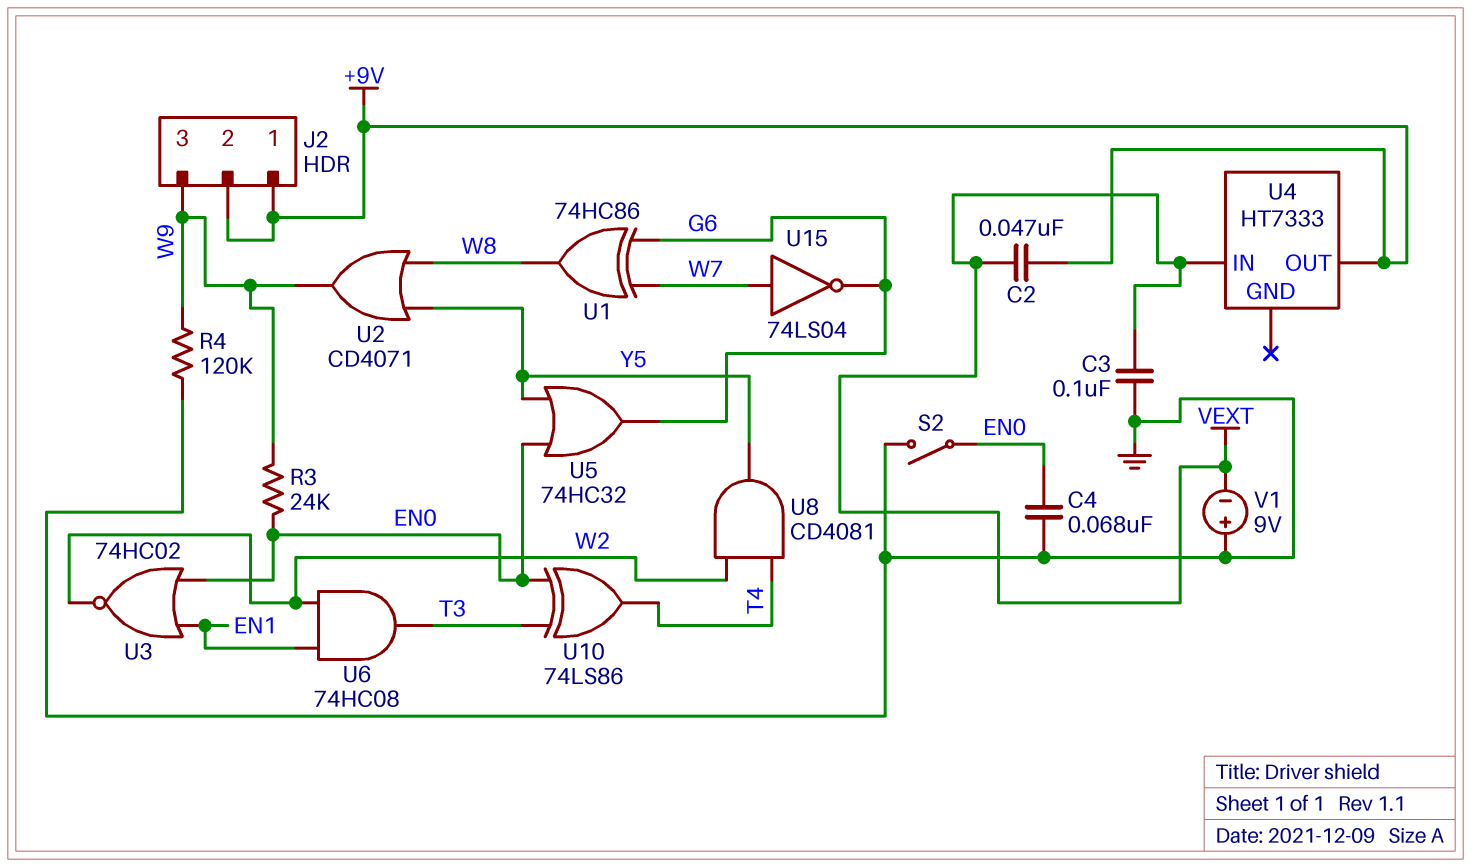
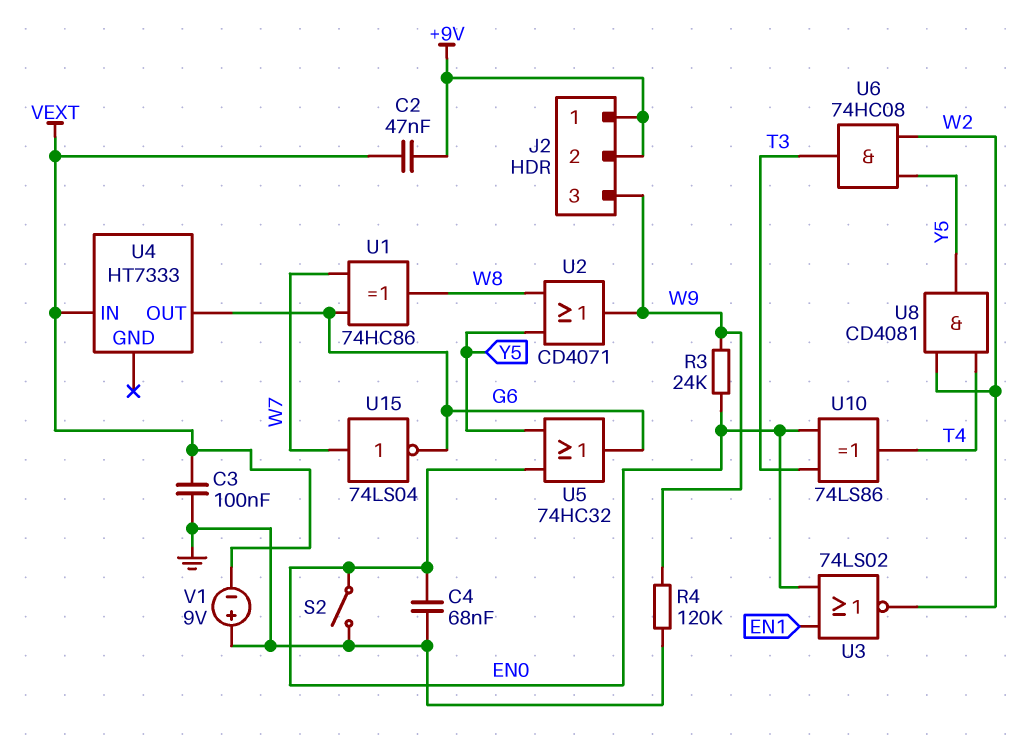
U3: NOR 74HC02 (in EN0, in EN1, out W2) -> NOR 74LS02 (in EN0, in EN1, out W2)
U4 pin OUT: +9V -> G6
U6: AND 74HC08 (in EN1, in W2, out T3) -> AND 74HC08 (in W2, in Y5, out T3)

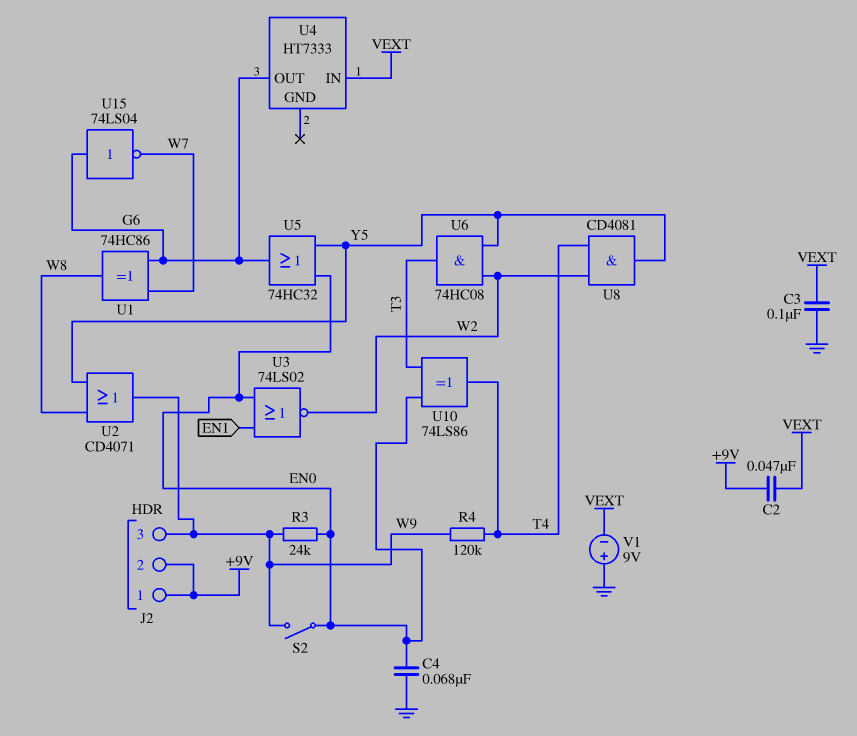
R4: 120k (GND, W9) -> 120k (T4, W9)
S2: switch (EN0, GND) -> switch (EN0, W9)
U15: NOT 74LS04 (in W7, out G6) -> NOT 74LS04 (in G6, out W7)

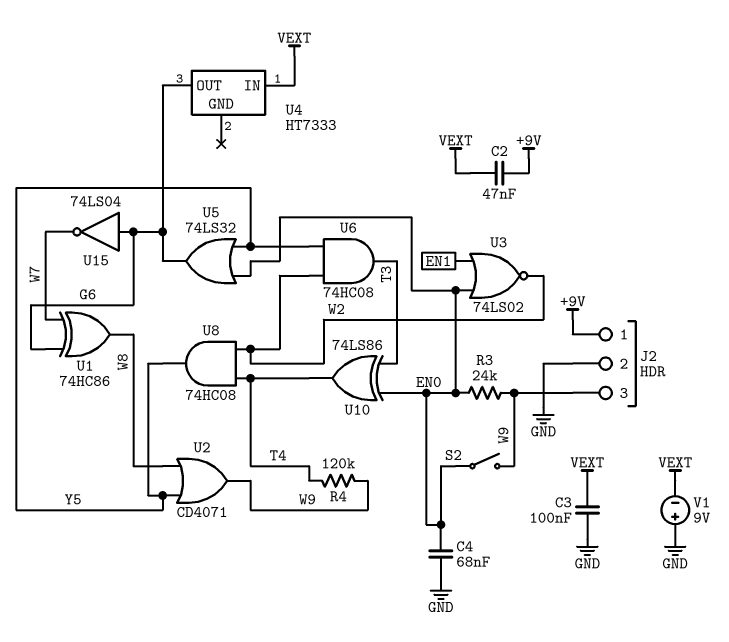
J2 pin 2: +9V -> GND
U5: OR 74HC32 (in EN0, in Y5, out G6) -> OR 74LS32 (in EN0, in Y5, out G6)
U8: AND CD4081 (in T4, in W2, out Y5) -> AND 74HC08 (in T4, in W2, out Y5)

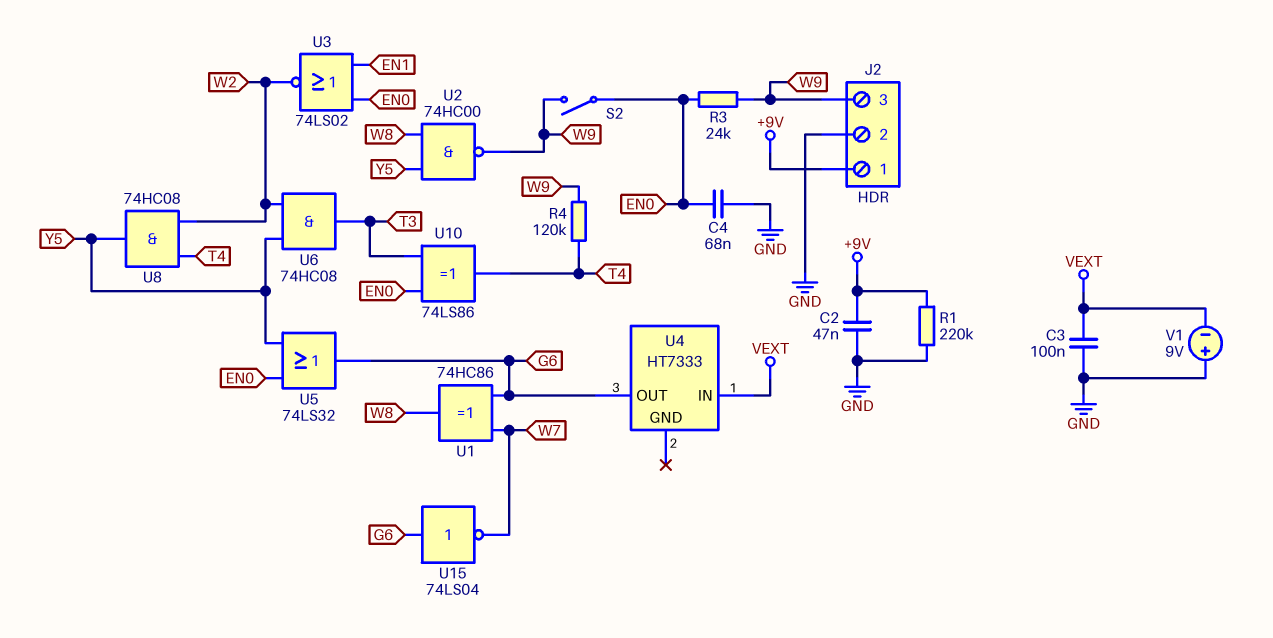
C2: 47nF (+9V, VEXT) -> 47nF (+9V, GND)
R1: none -> 220k (+9V, GND)
U2: OR CD4071 (in W8, in Y5, out W9) -> NAND 74HC00 (in W8, in Y5, out W9)

